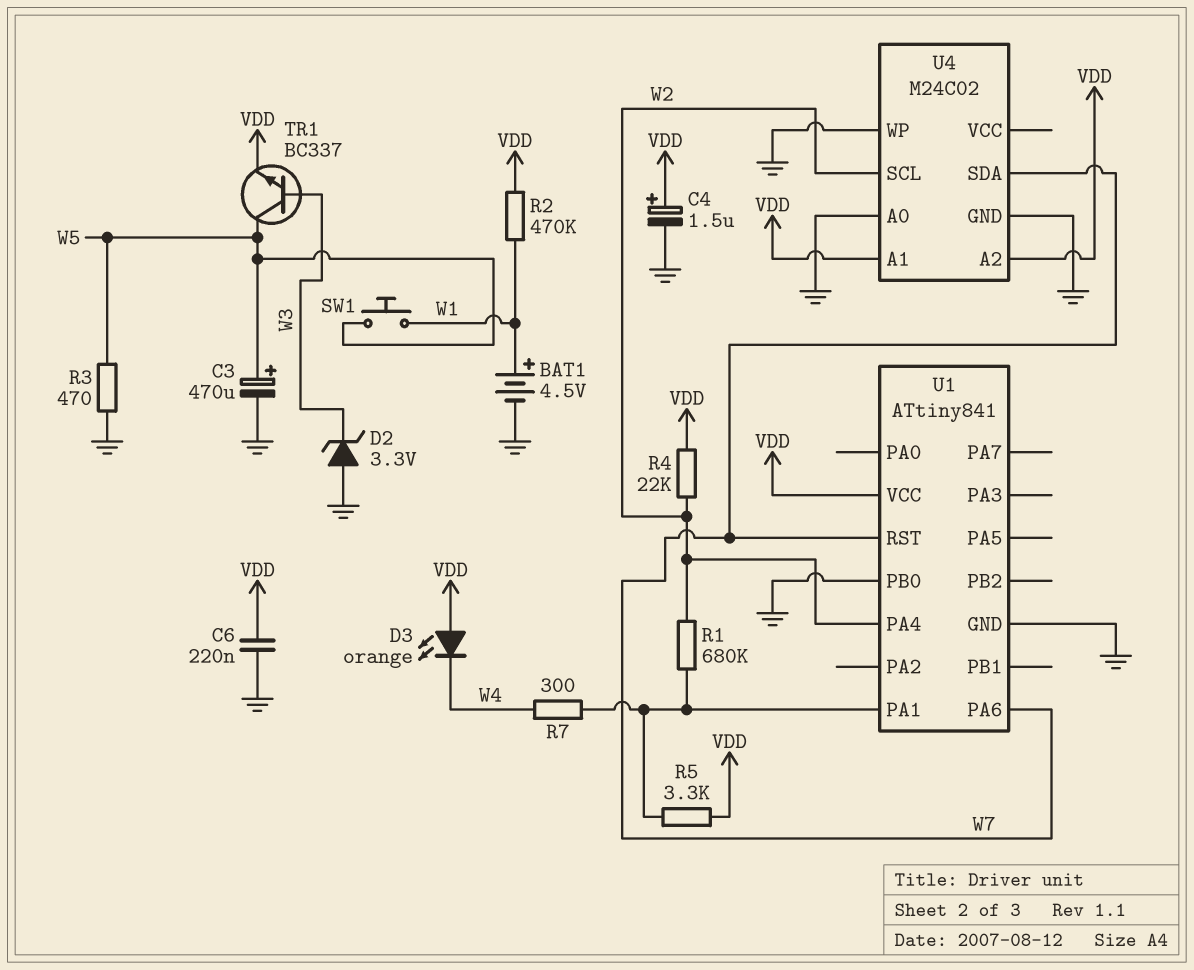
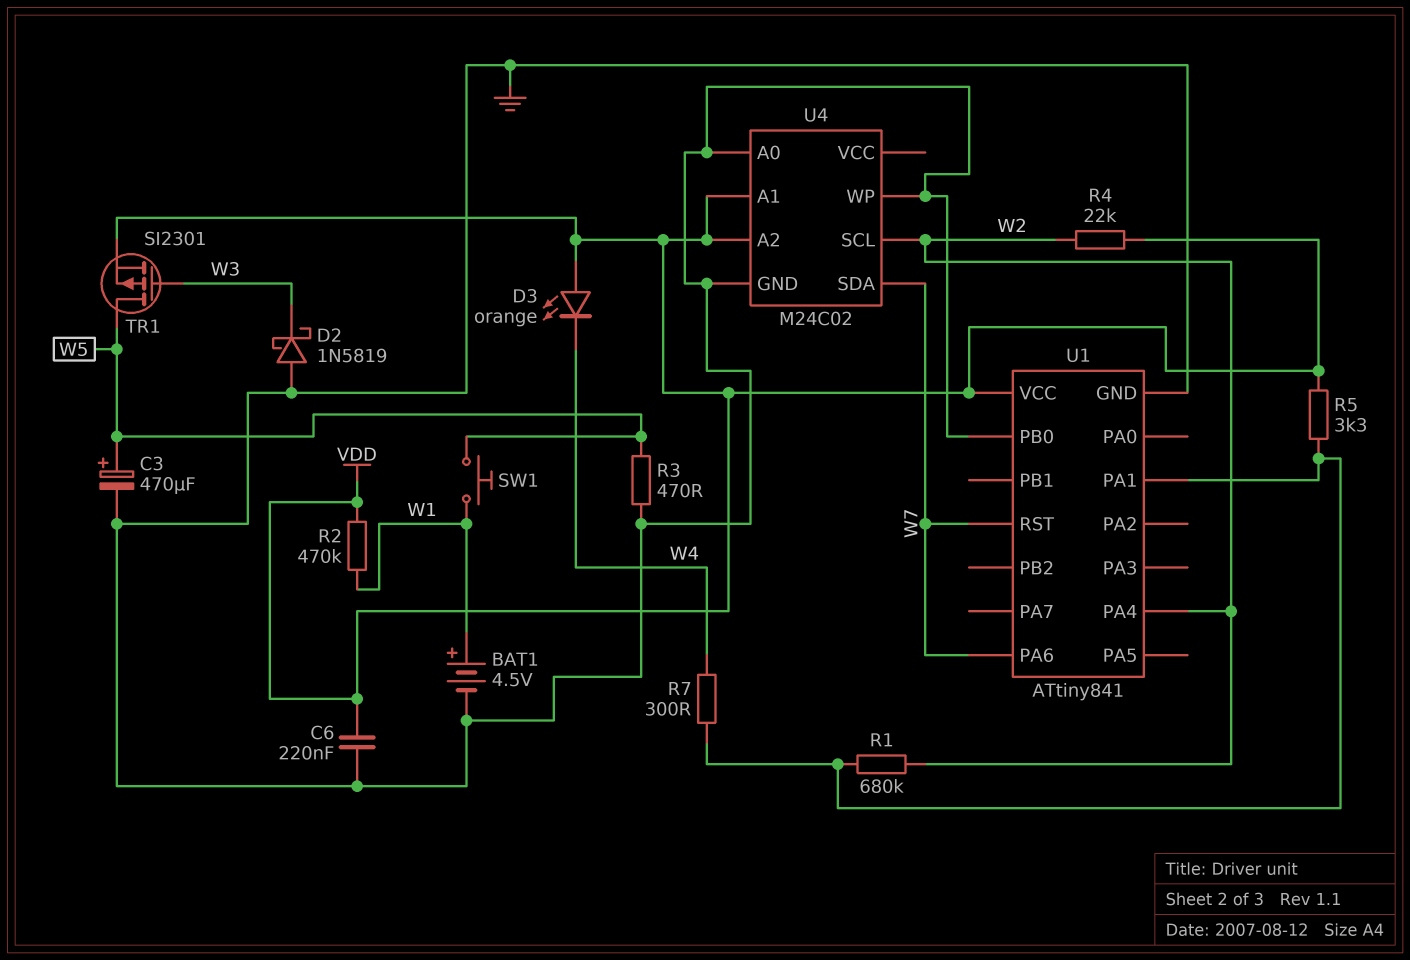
C4: 1.5uF (plus VDD, minus GND) -> none
D2: zener 3.3V (A GND, K W3) -> schottky 1N5819 (A GND, K W3)
TR1: NPN BC337 (B W3, C W5, E VDD) -> PMOS SI2301 (G W3, D W5, S VDD)

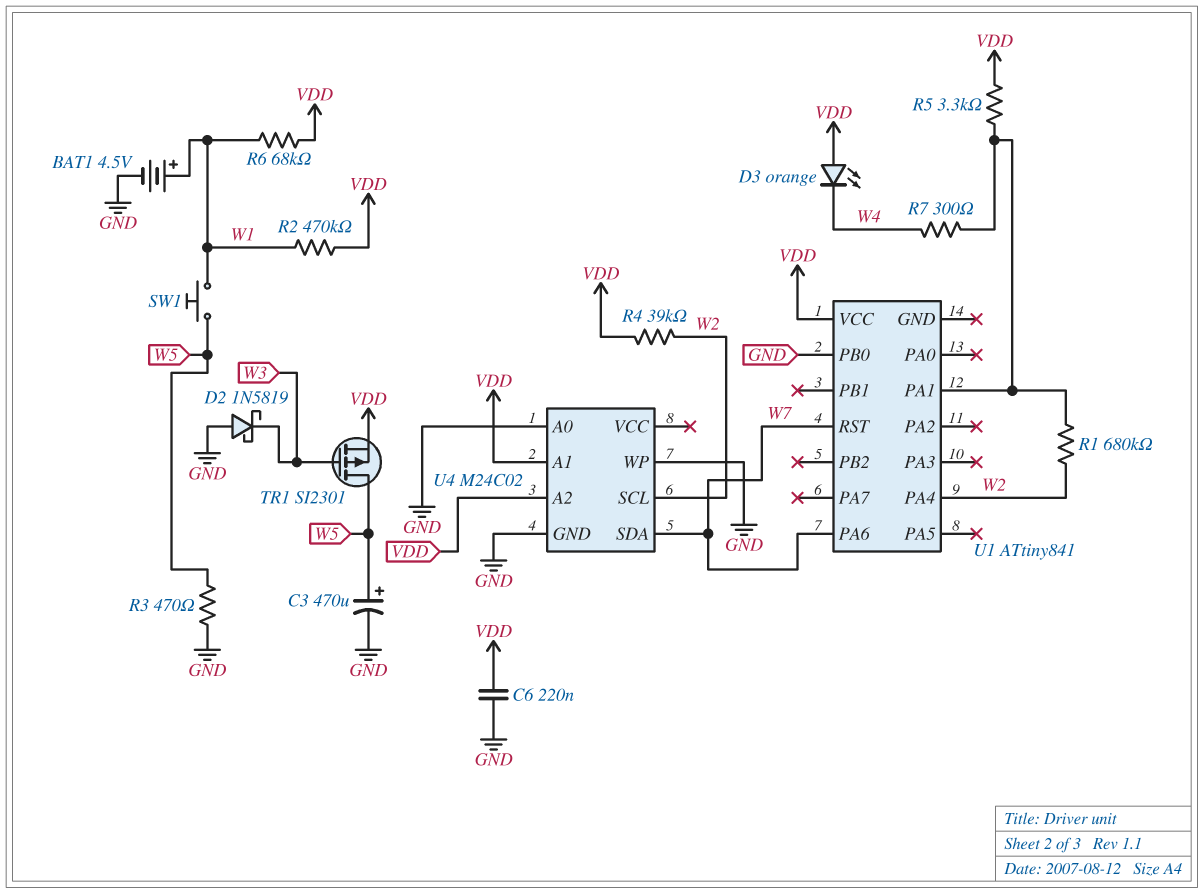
R4: 22k (VDD, W2) -> 39k (VDD, W2)
R6: none -> 68k (VDD, W1)
U1 pin GND: GND -> none

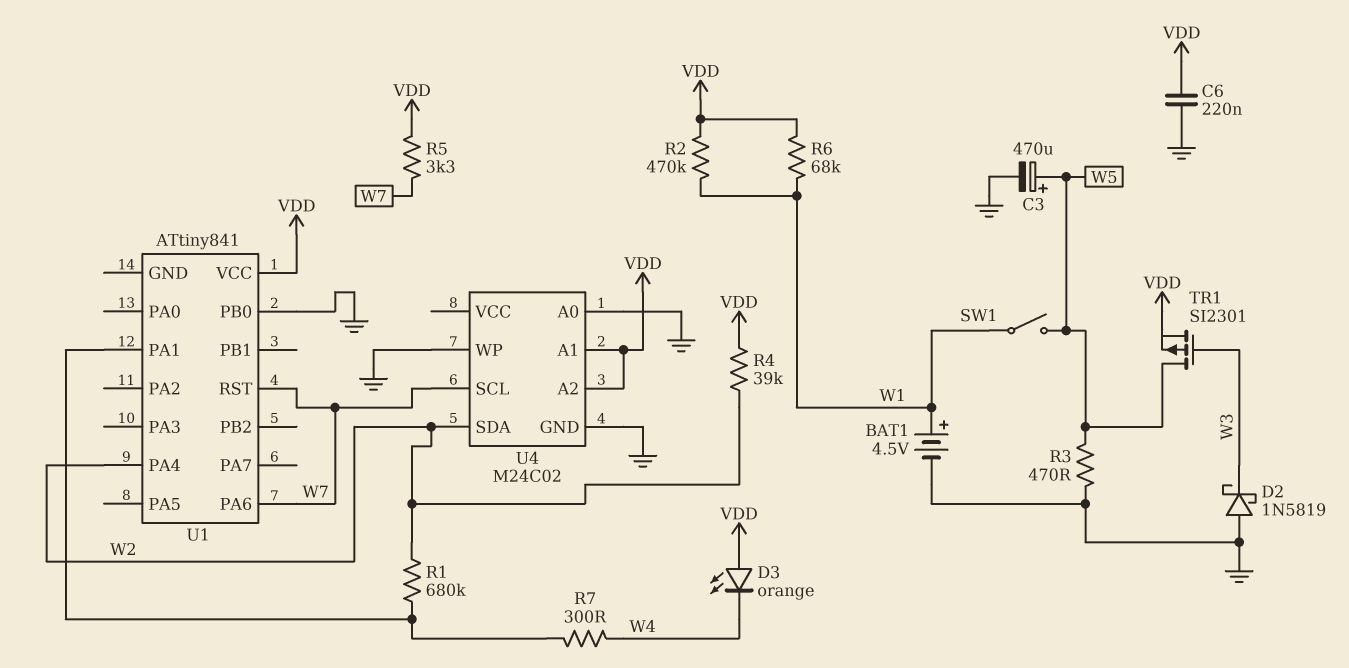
R5: 3.3k (U1/PA1, VDD) -> 3.3k (VDD, W7)
SW1: button (W1, W5) -> switch (W1, W5)
U4 pin SCL: W2 -> W7
U4 pin SDA: W7 -> W2

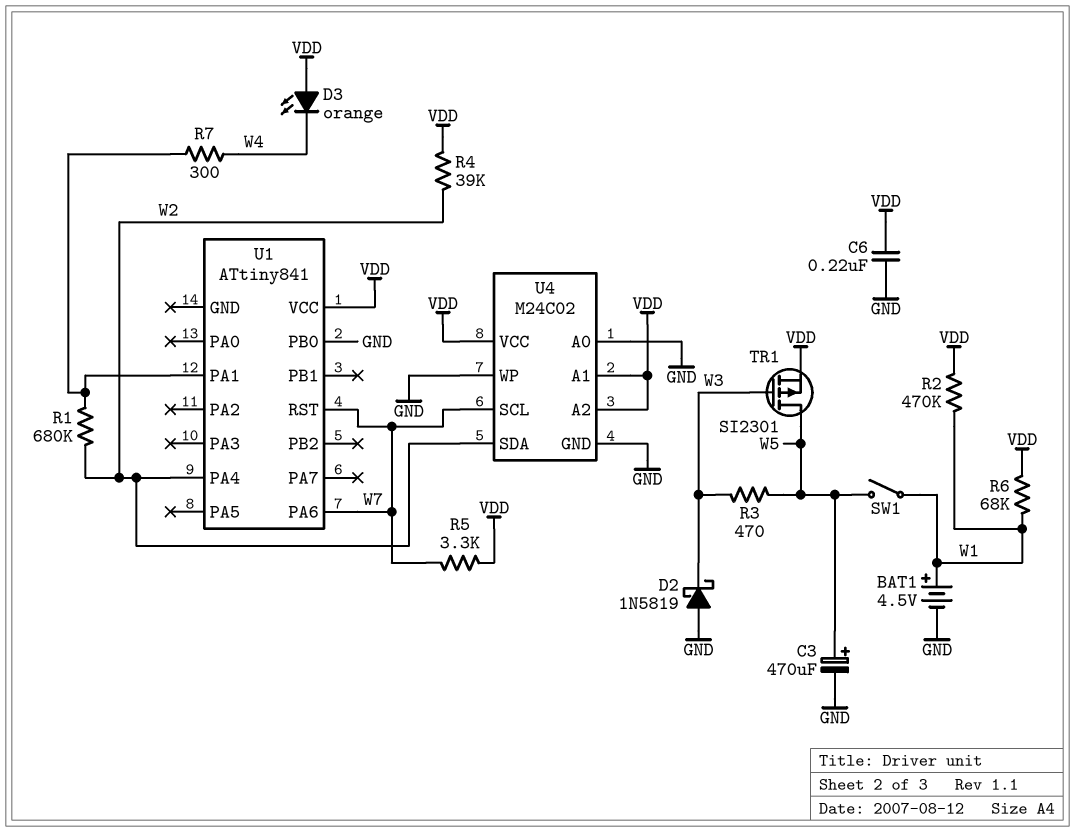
R3: 470 (GND, W5) -> 470 (W3, W5)
U4 pin VCC: none -> VDD

